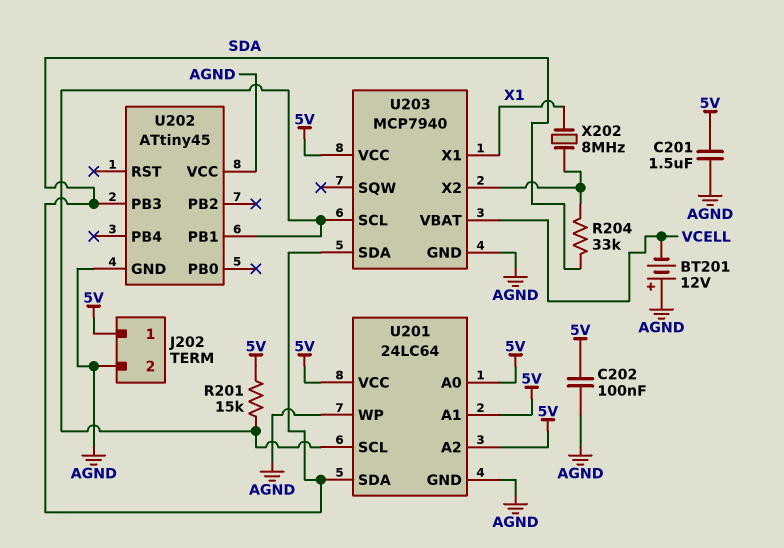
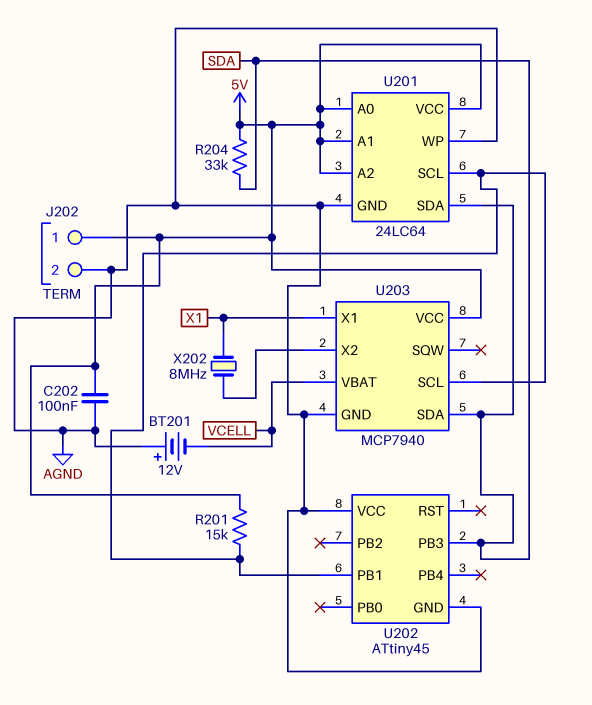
C201: 1.5uF (5V, AGND) -> none
R204: 33k (SDA, U203/X2) -> 33k (5V, SDA)

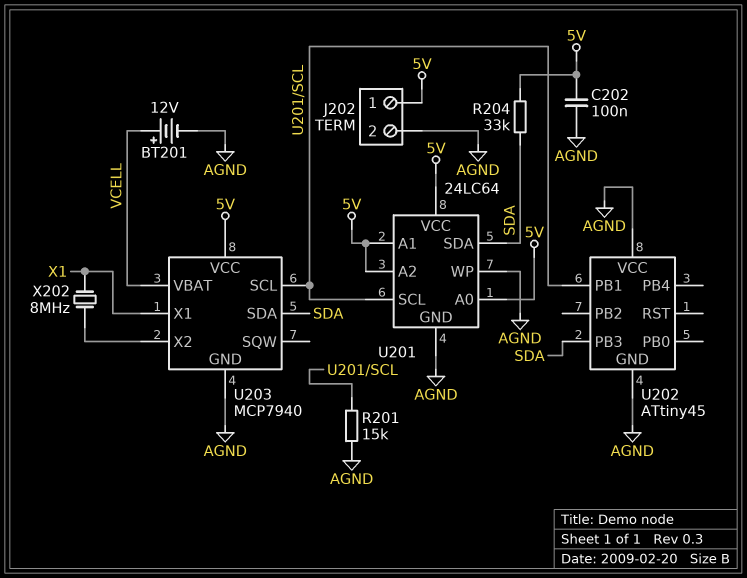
BT201: 12V (plus AGND, minus VCELL) -> 12V (plus VCELL, minus AGND)
R201: 15k (5V, U201/SCL) -> 15k (AGND, U201/SCL)

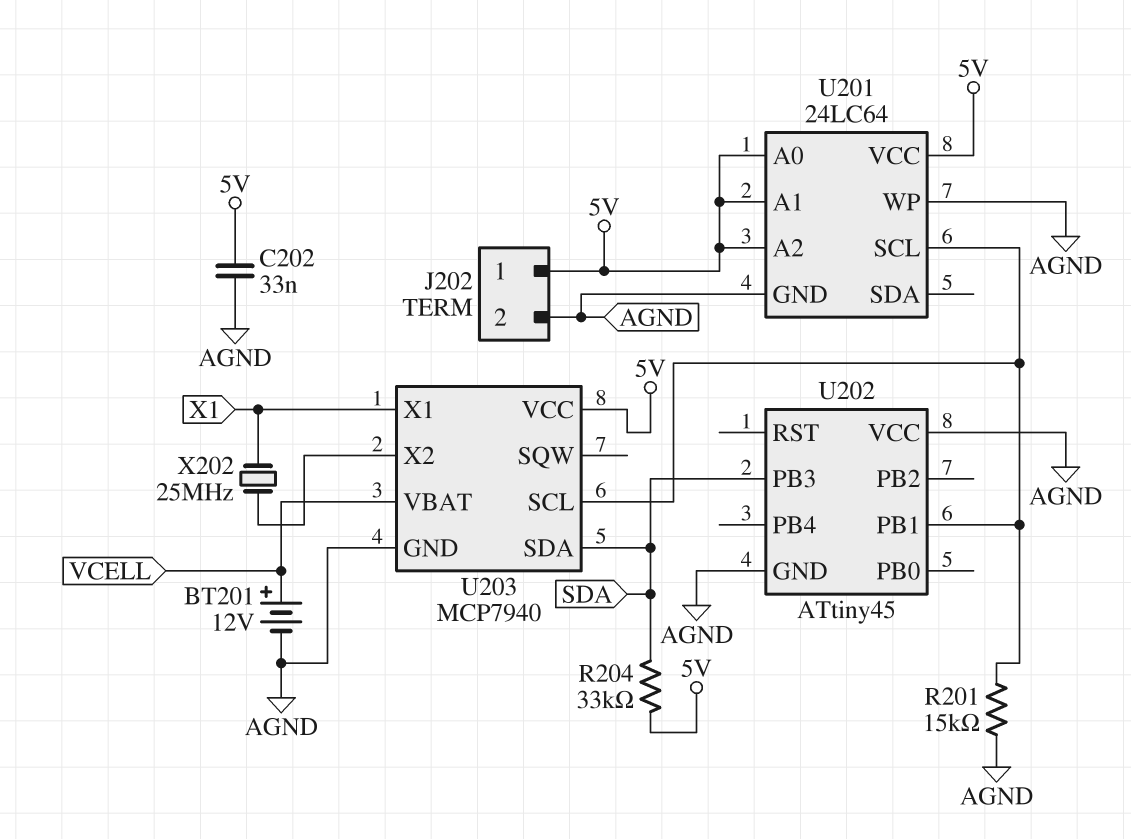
C202: 100nF (5V, AGND) -> 33nF (5V, AGND)
U201 pin SDA: SDA -> none
X202: 8MHz (U203/X2, X1) -> 25MHz (U203/X2, X1)

